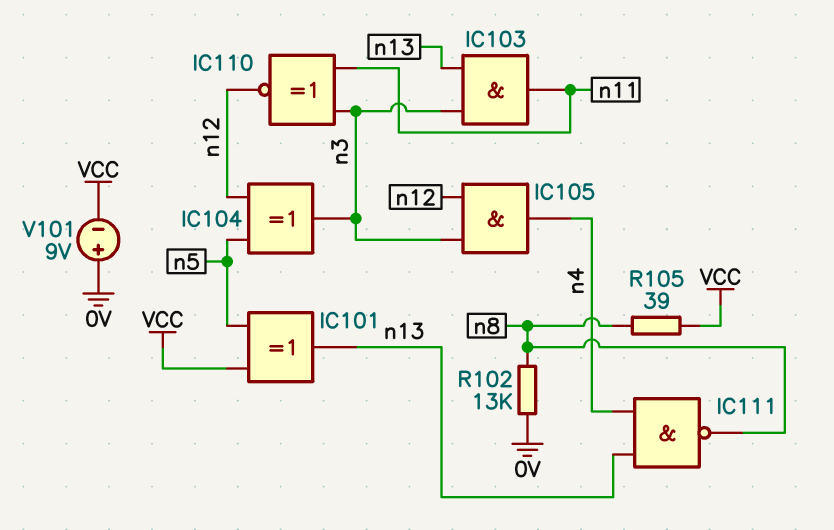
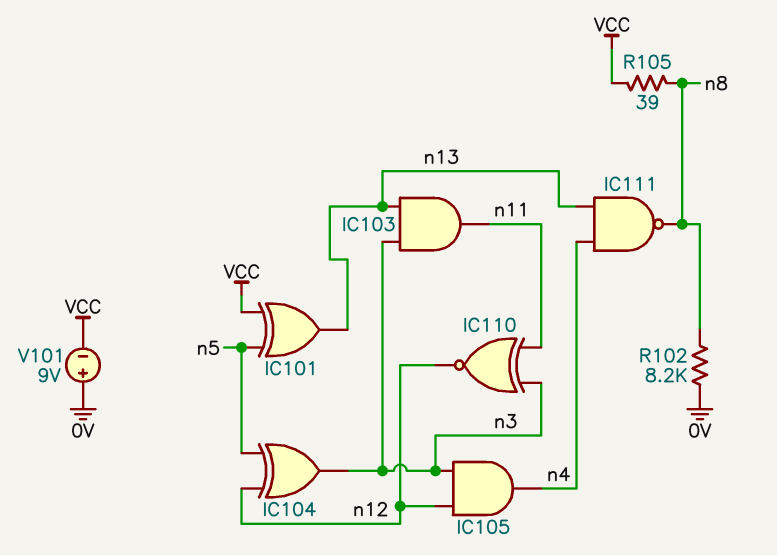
R102: 13k (0V, n8) -> 8.2k (0V, n8)

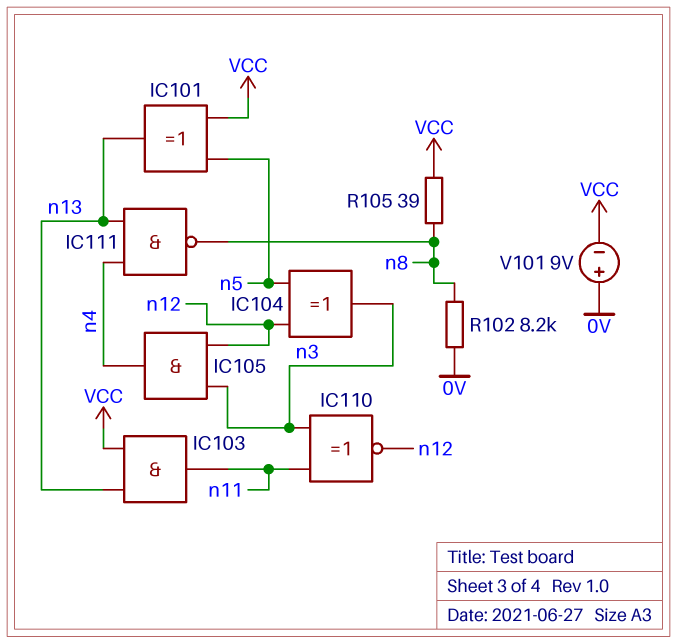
IC103: AND (in n3, in n13, out n11) -> AND (in VCC, in n13, out n11)

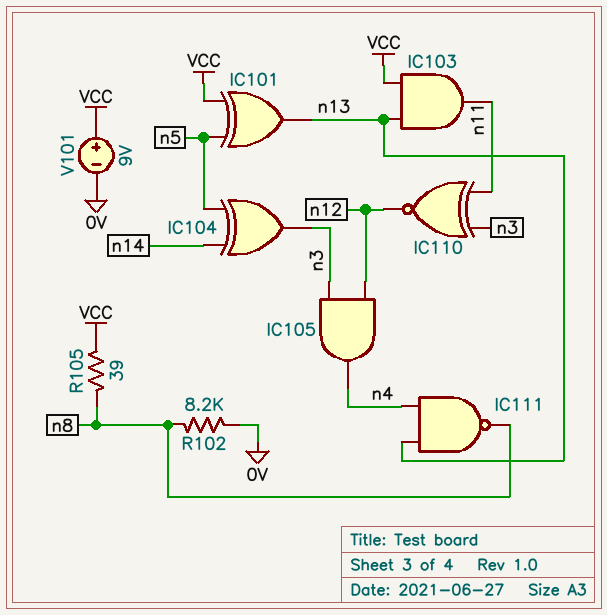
IC104: XOR (in n5, in n12, out n3) -> XOR (in n5, in n14, out n3)
V101: 9V (plus 0V, minus VCC) -> 9V (plus VCC, minus 0V)

